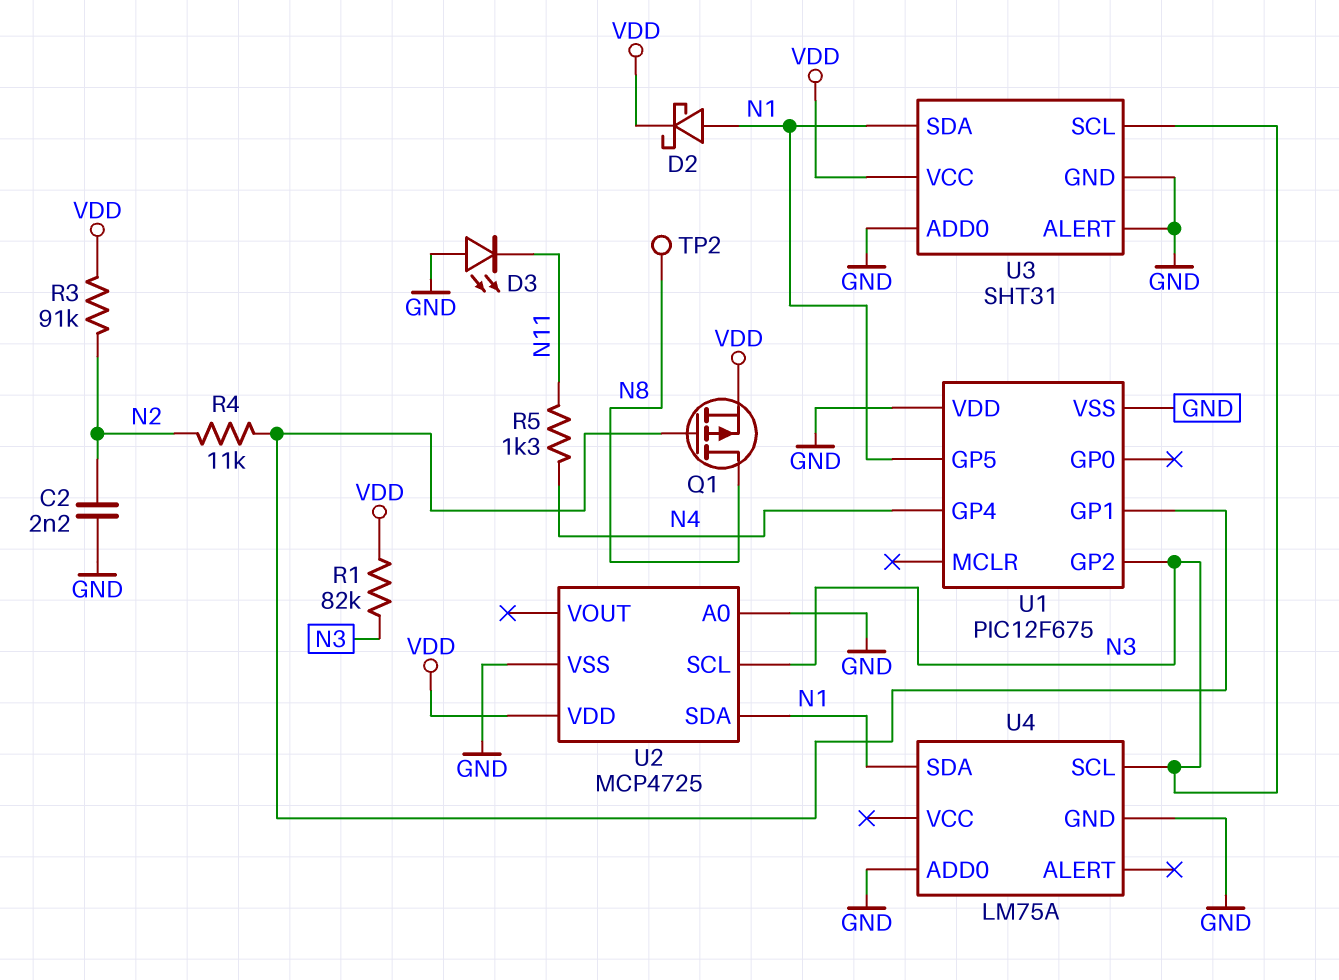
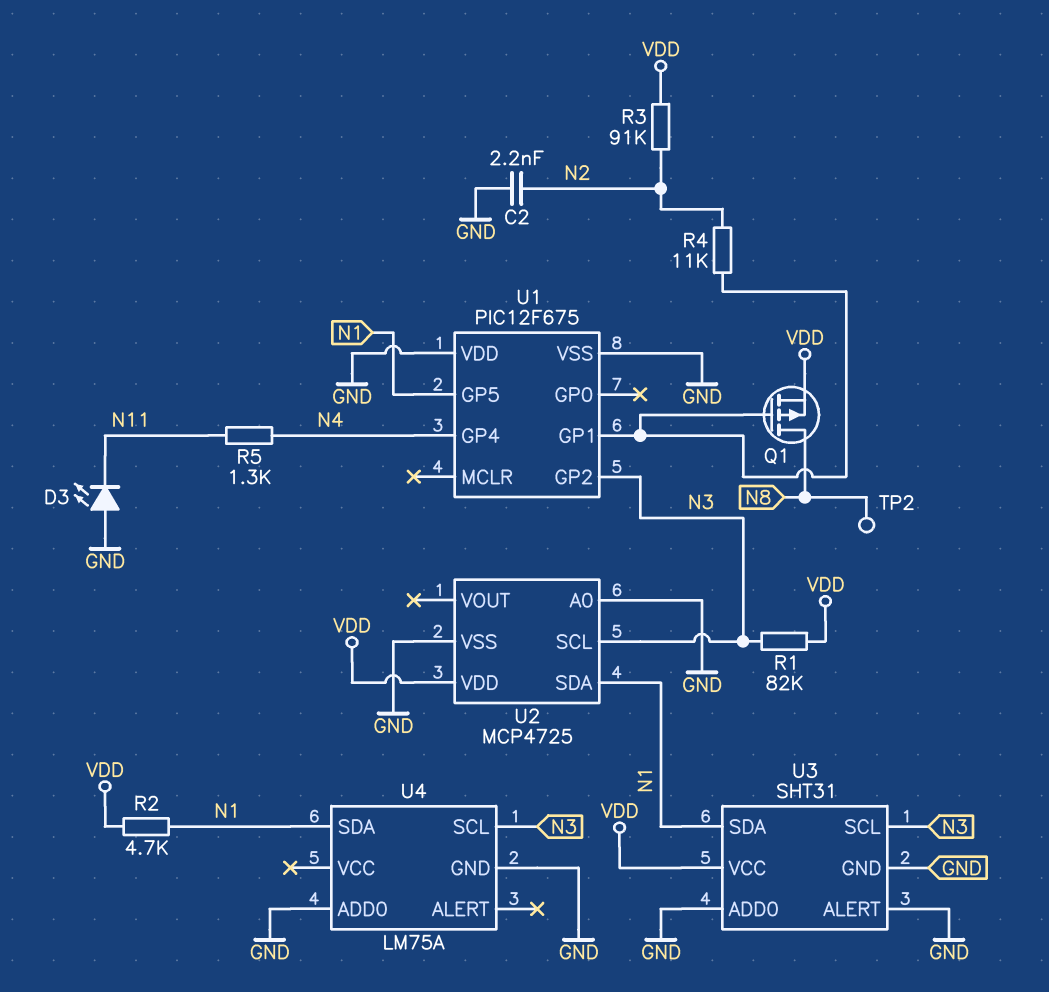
D2: schottky (A N1, K VDD) -> none
R2: none -> 4.7k (N1, VDD)

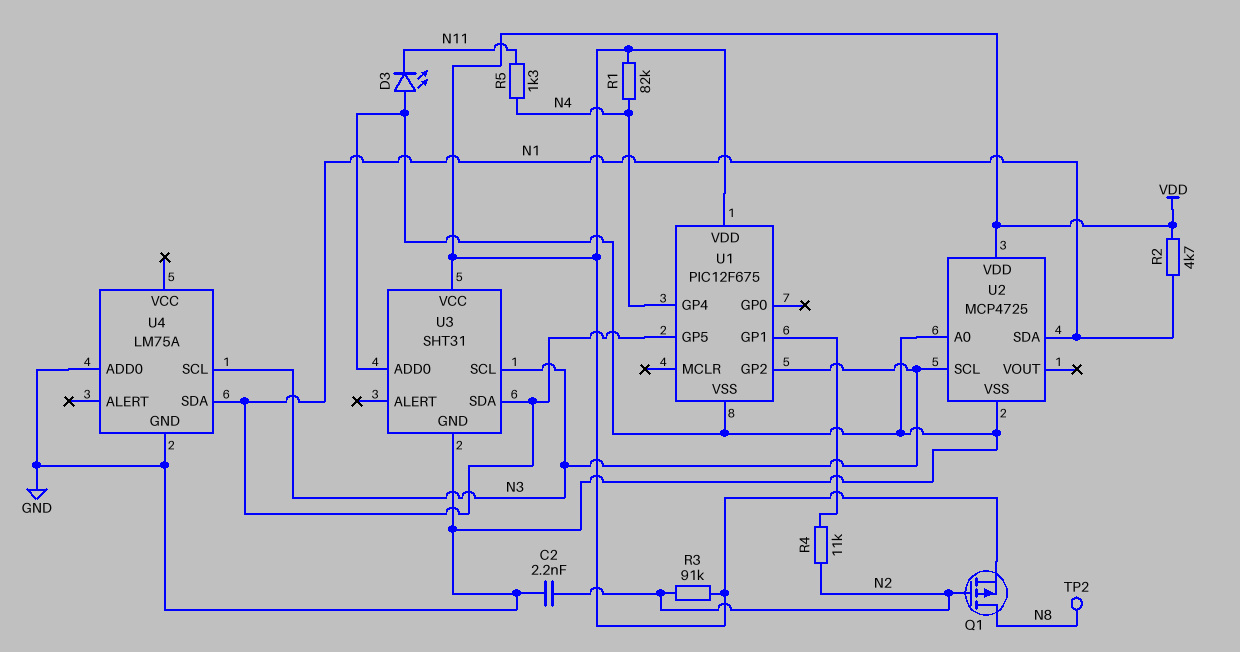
Q1: PMOS (G U1/GP1, D N8, S VDD) -> PMOS (G N2, D N8, S VDD)
R1: 82k (N3, VDD) -> 82k (N4, VDD)
U1 pin VDD: GND -> VDD
U3 pin ALERT: GND -> none

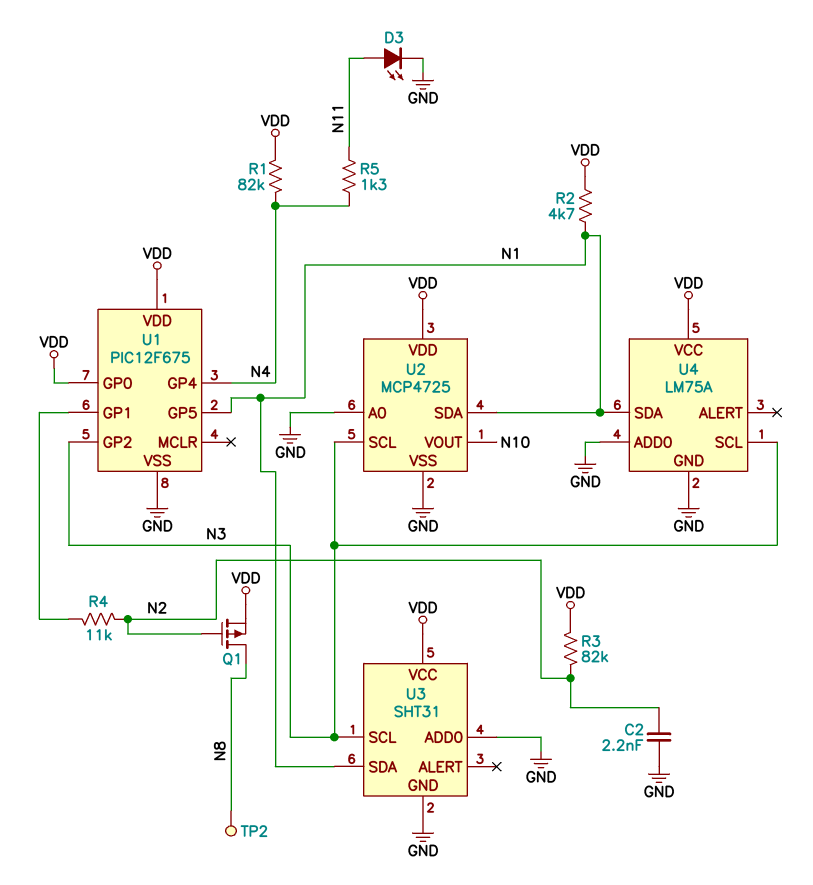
D3: LED (A GND, K N11) -> LED (A N11, K GND)
R3: 91k (N2, VDD) -> 82k (N2, VDD)
U1 pin GP0: none -> VDD
U2 pin VOUT: none -> N10
U4 pin VCC: none -> VDD

